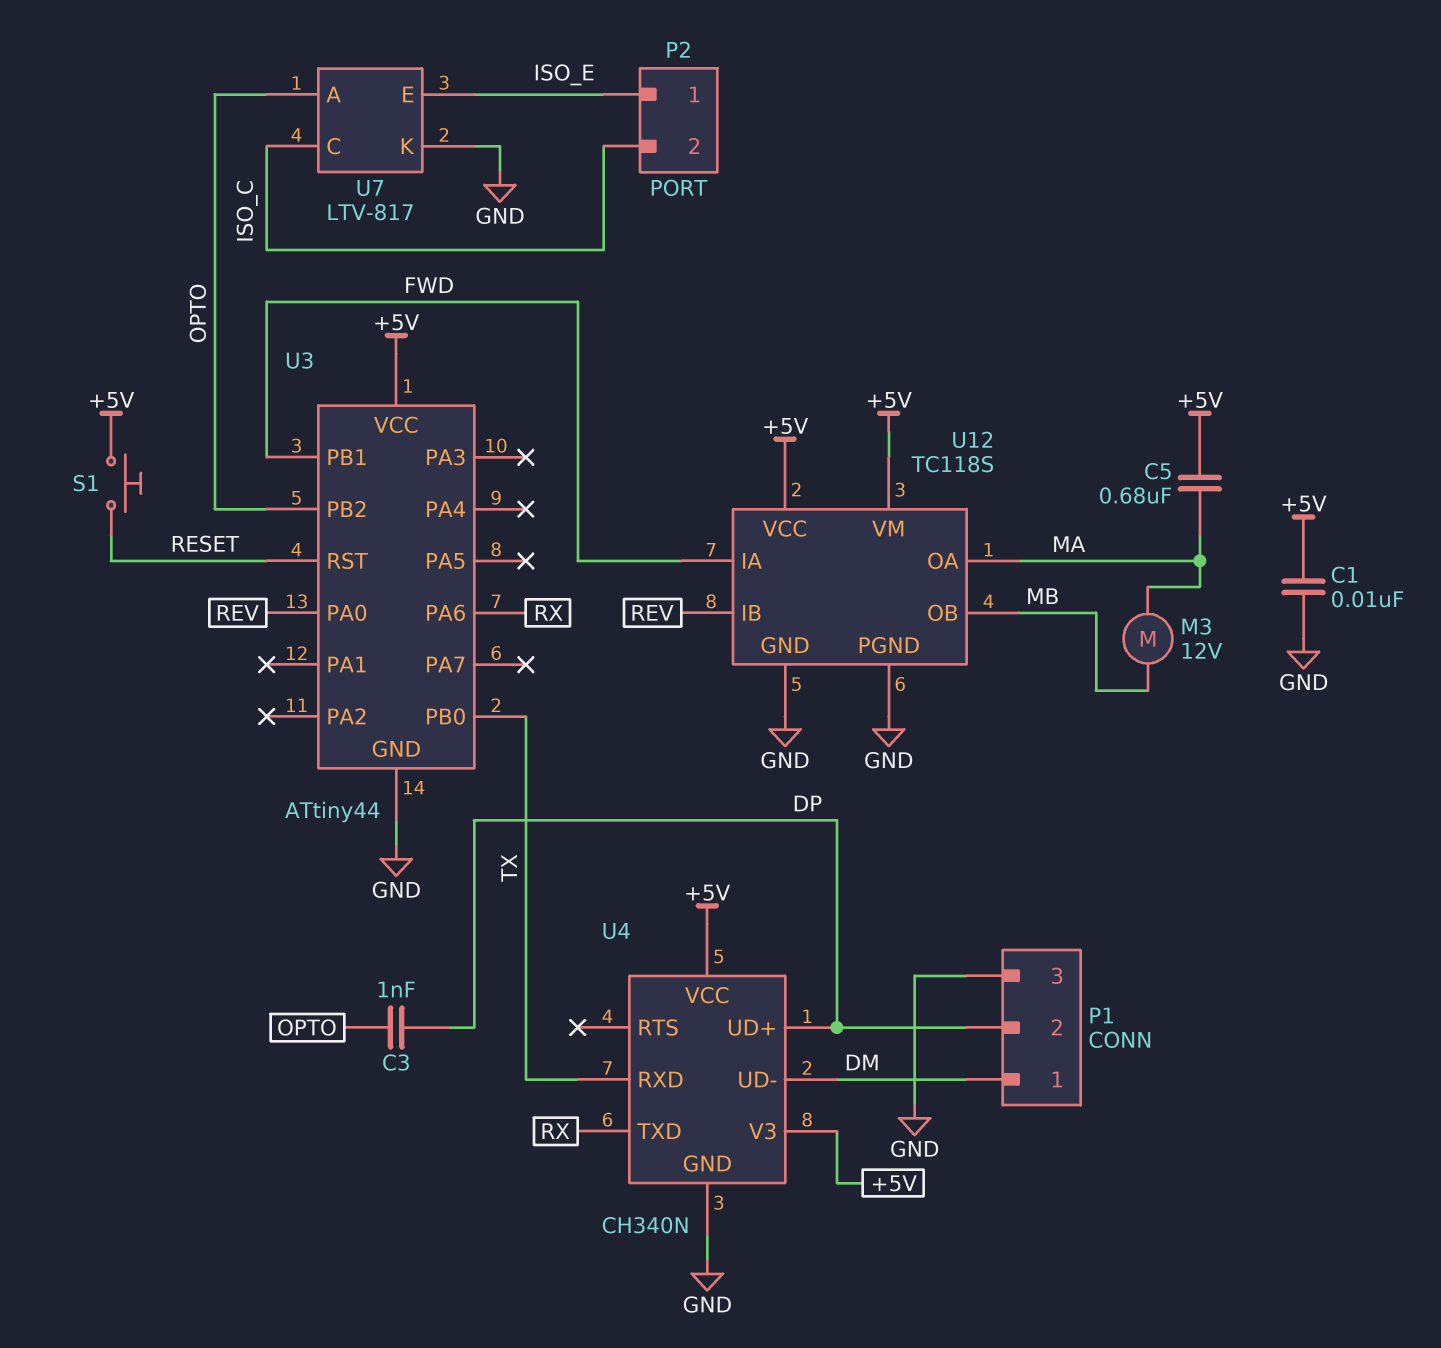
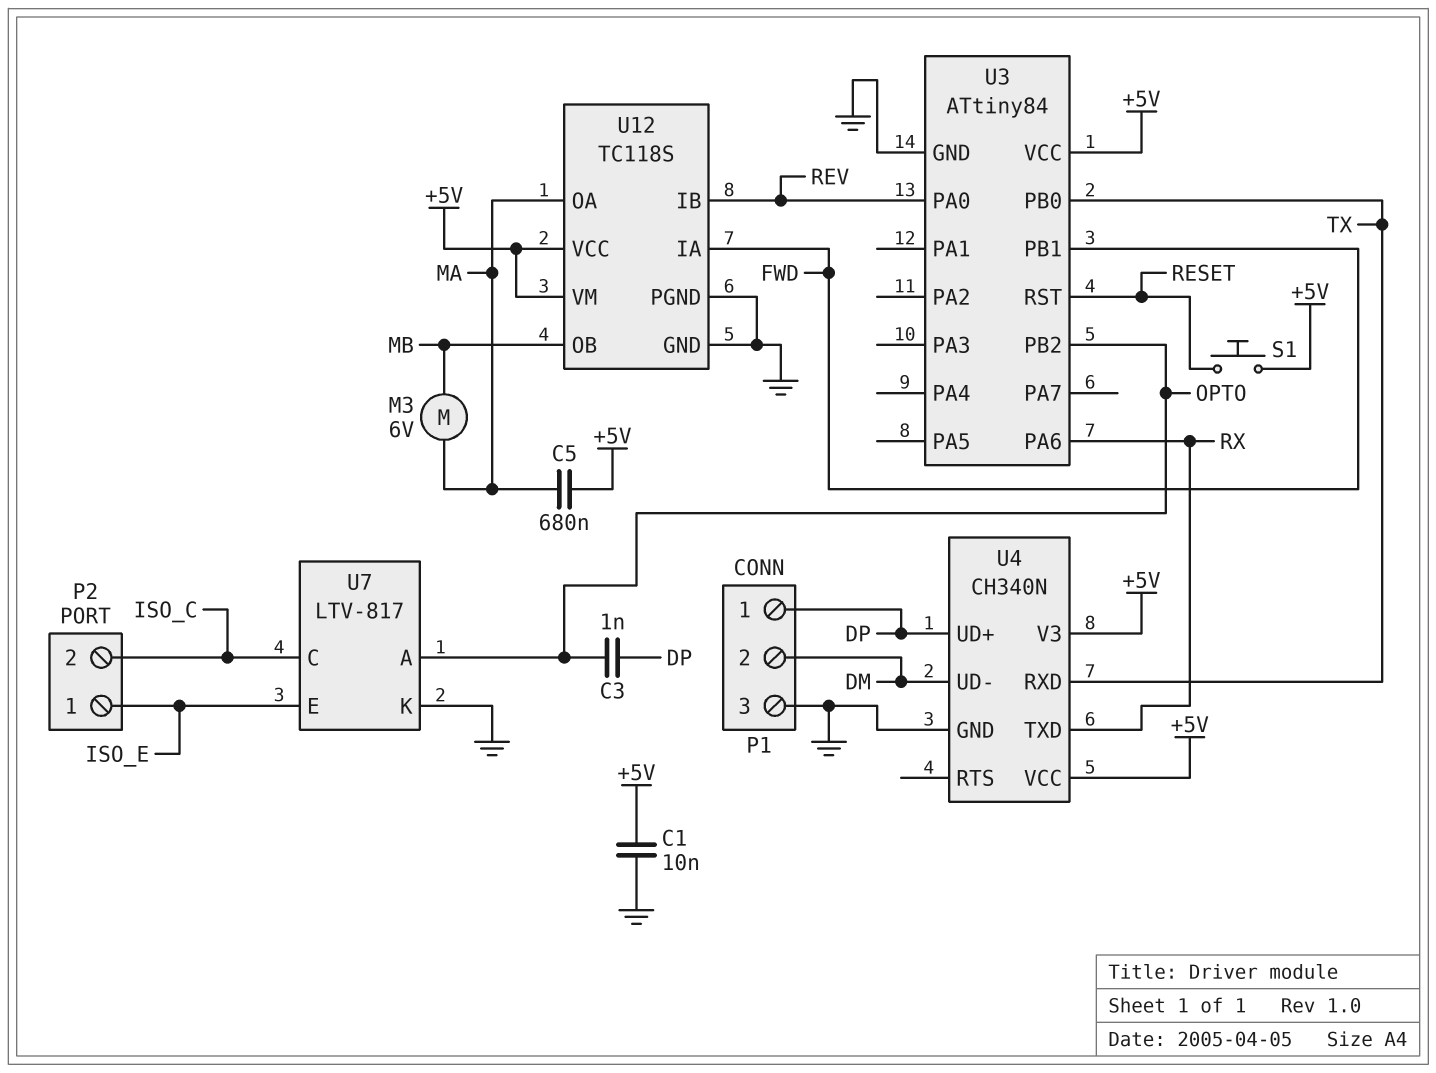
M3: motor 12V (MA, MB) -> motor 6V (MA, MB)
P1 pin 1: DM -> DP
P1 pin 2: DP -> DM
U3: ATtiny44 -> ATtiny84

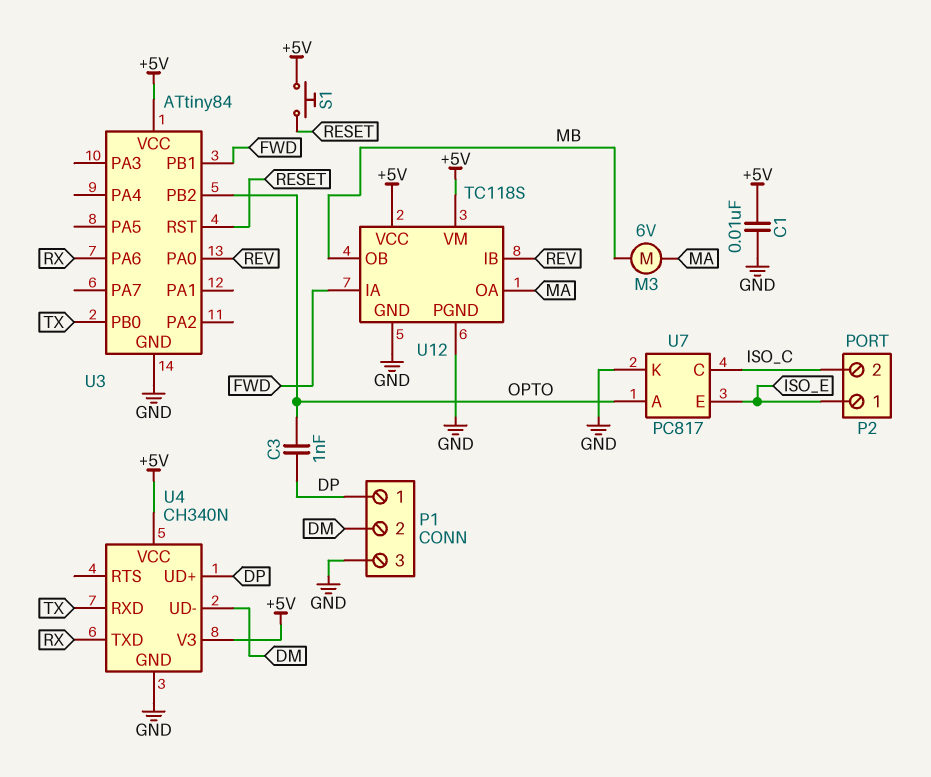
C5: 680nF (+5V, MA) -> none
U7: LTV-817 -> PC817

